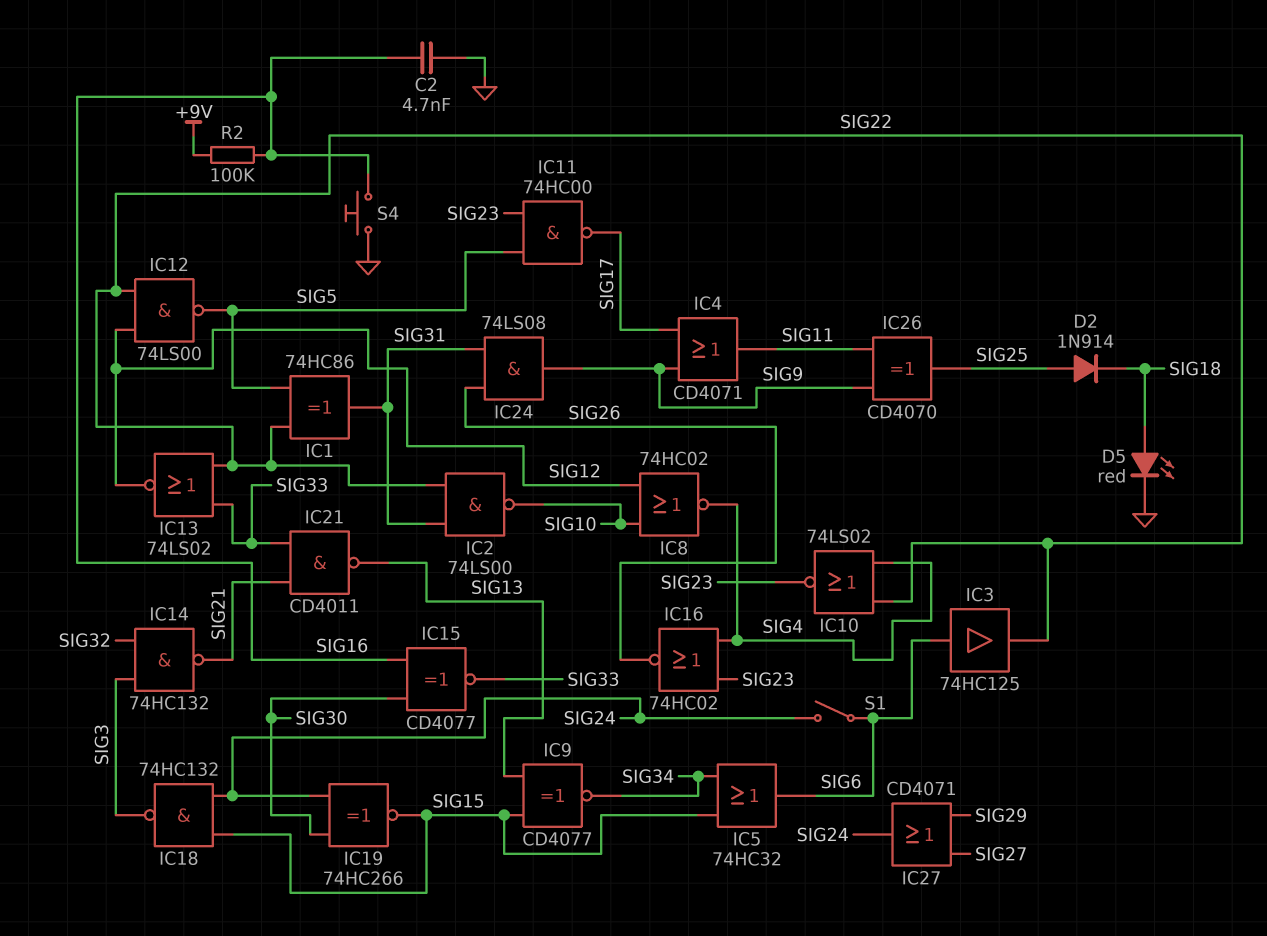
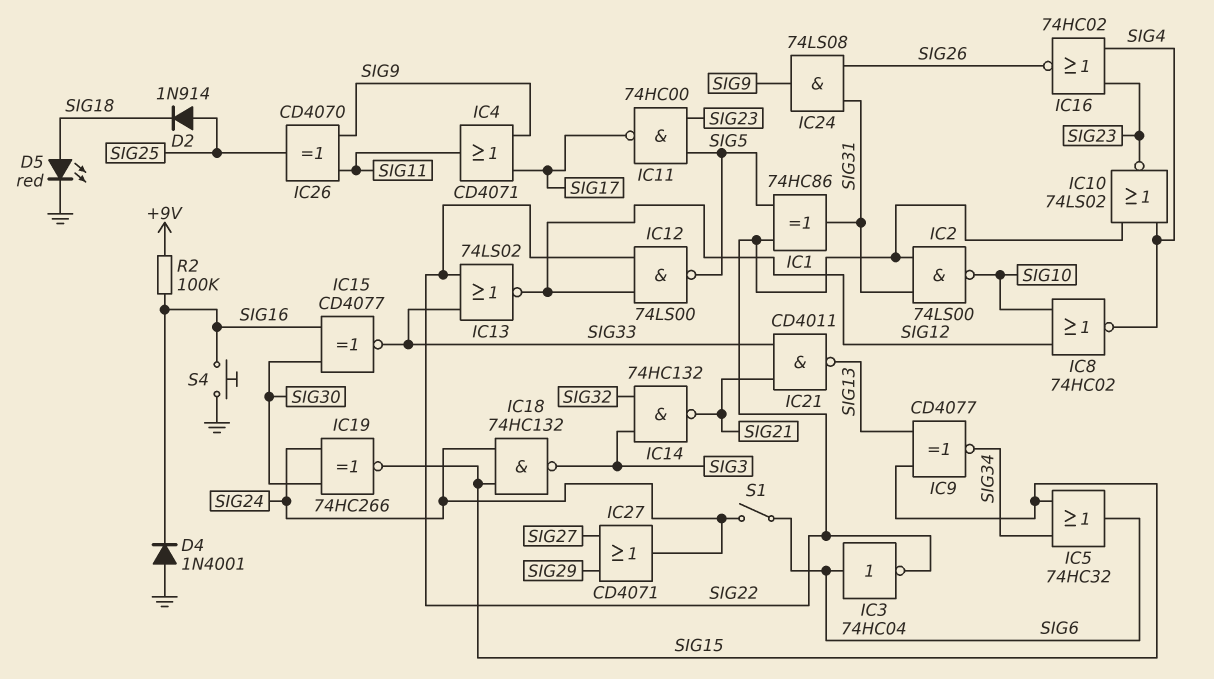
C2: 4.7nF (GND, SIG16) -> none
D4: none -> diode 1N4001 (A GND, K SIG16)
IC3: buffer 74HC125 (in SIG6, out SIG22) -> NOT 74HC04 (in SIG6, out SIG22)

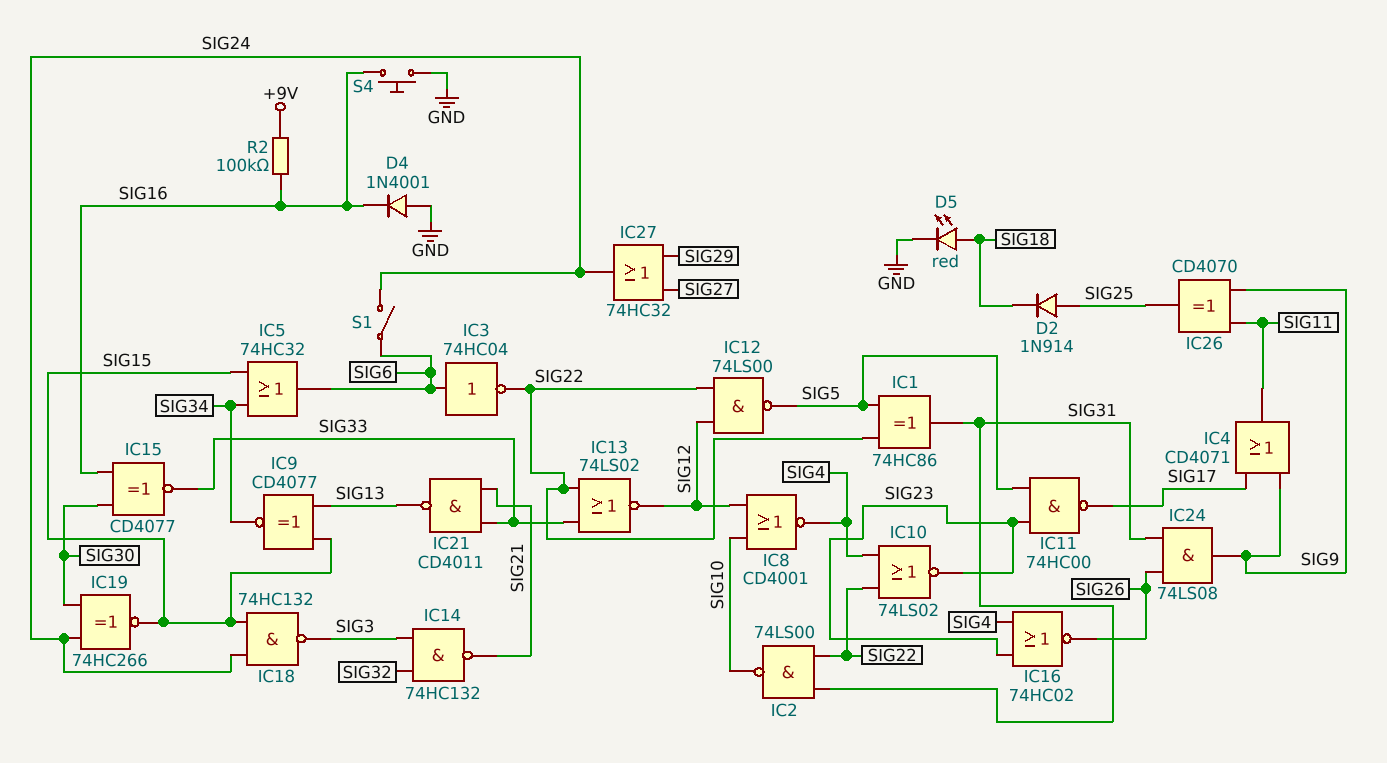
IC8: NOR 74HC02 (in SIG10, in SIG12, out SIG4) -> NOR CD4001 (in SIG10, in SIG12, out SIG4)
IC27: OR CD4071 (in SIG27, in SIG29, out SIG24) -> OR 74HC32 (in SIG27, in SIG29, out SIG24)

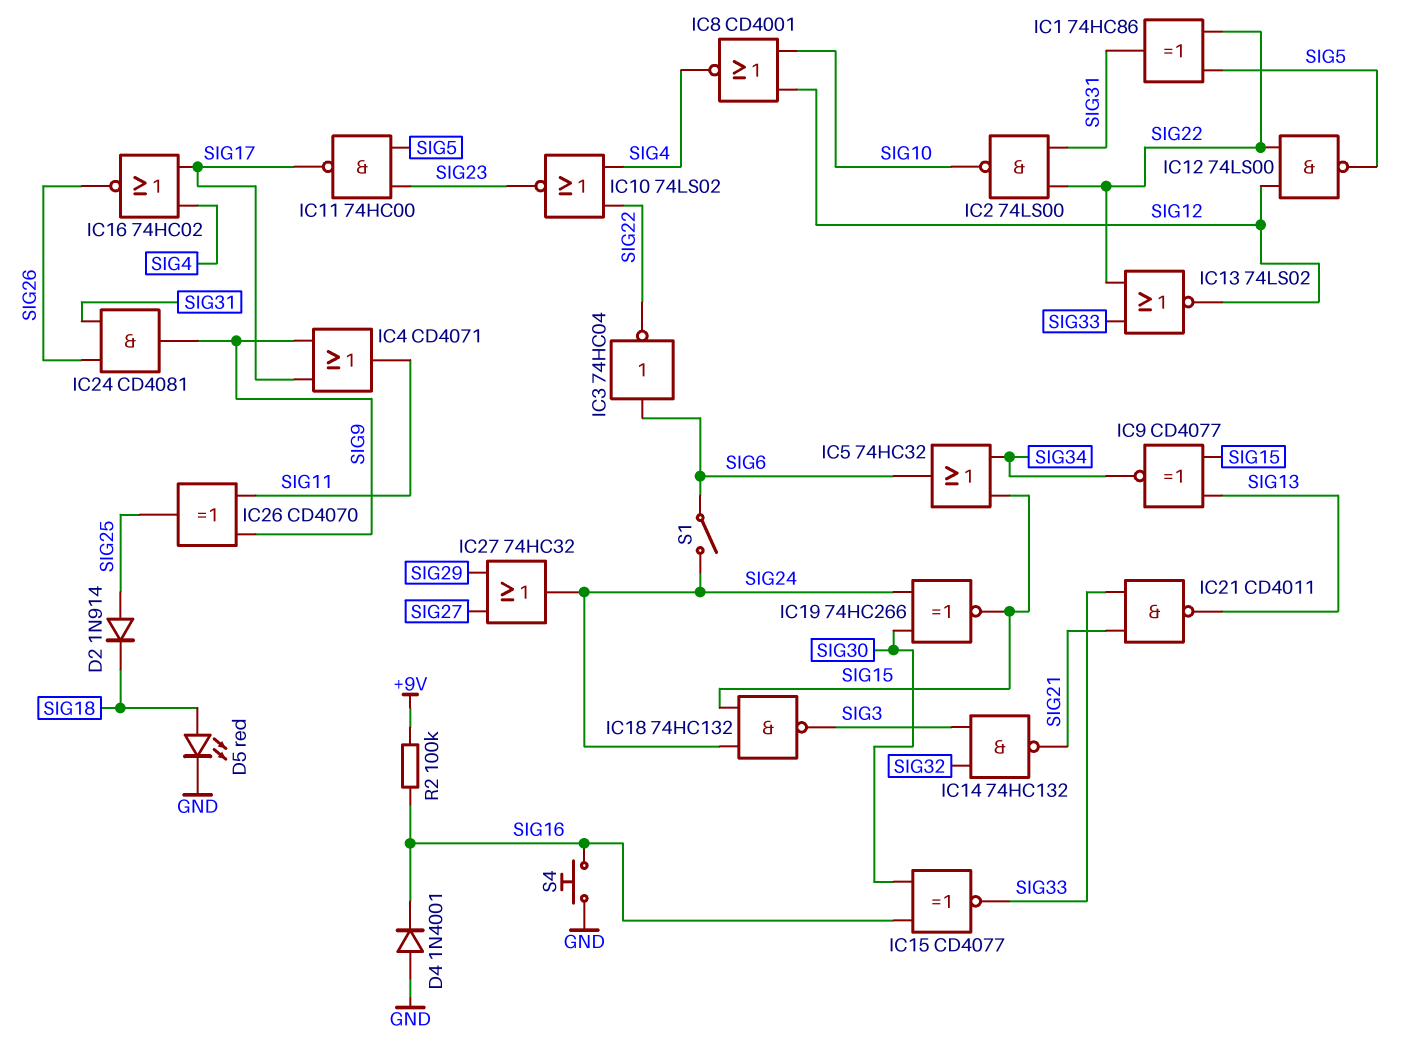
IC16: NOR 74HC02 (in SIG4, in SIG23, out SIG26) -> NOR 74HC02 (in SIG4, in SIG17, out SIG26)
IC24: AND 74LS08 (in SIG26, in SIG31, out SIG9) -> AND CD4081 (in SIG26, in SIG31, out SIG9)

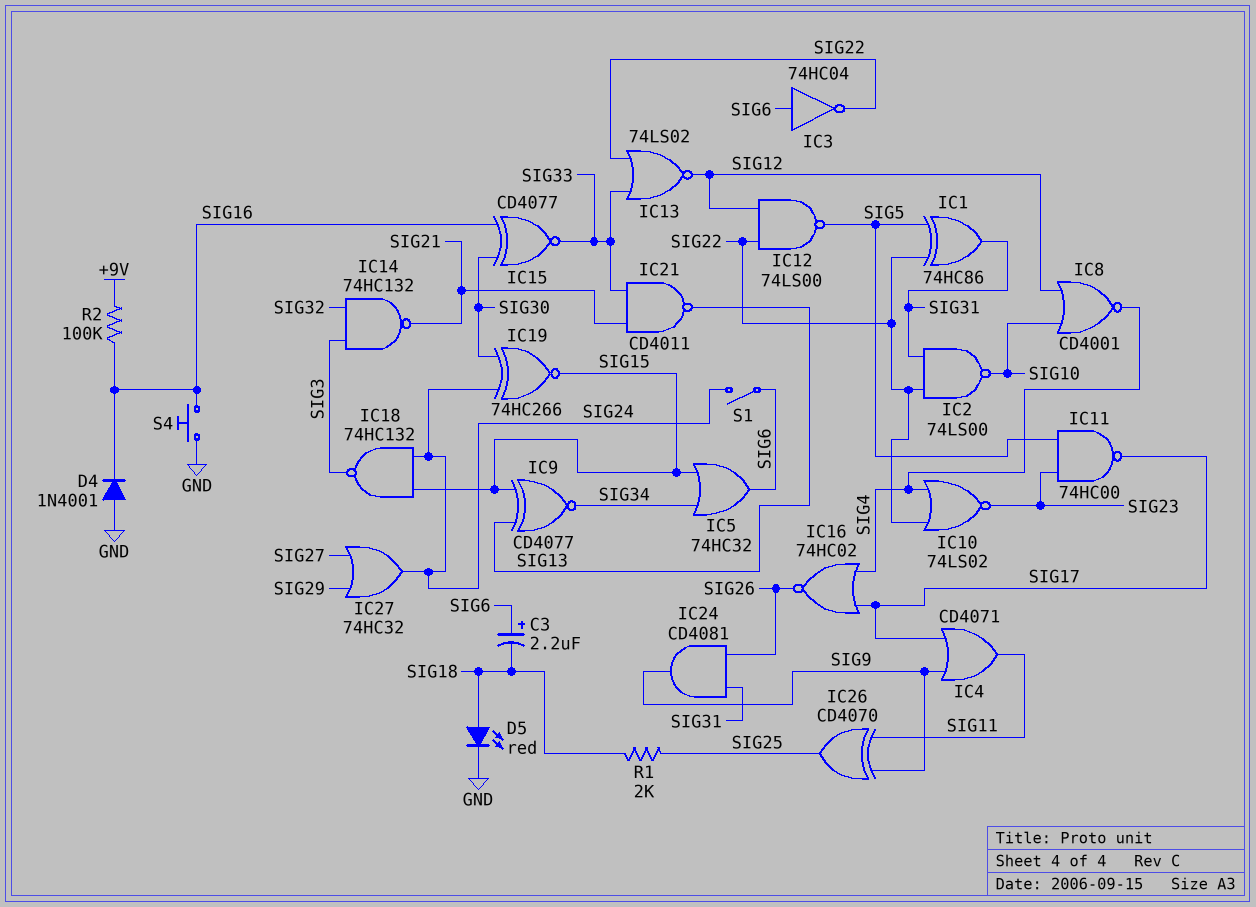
C3: none -> 2.2uF (plus SIG6, minus SIG18)
D2: diode 1N914 (A SIG25, K SIG18) -> none
R1: none -> 2k (SIG18, SIG25)

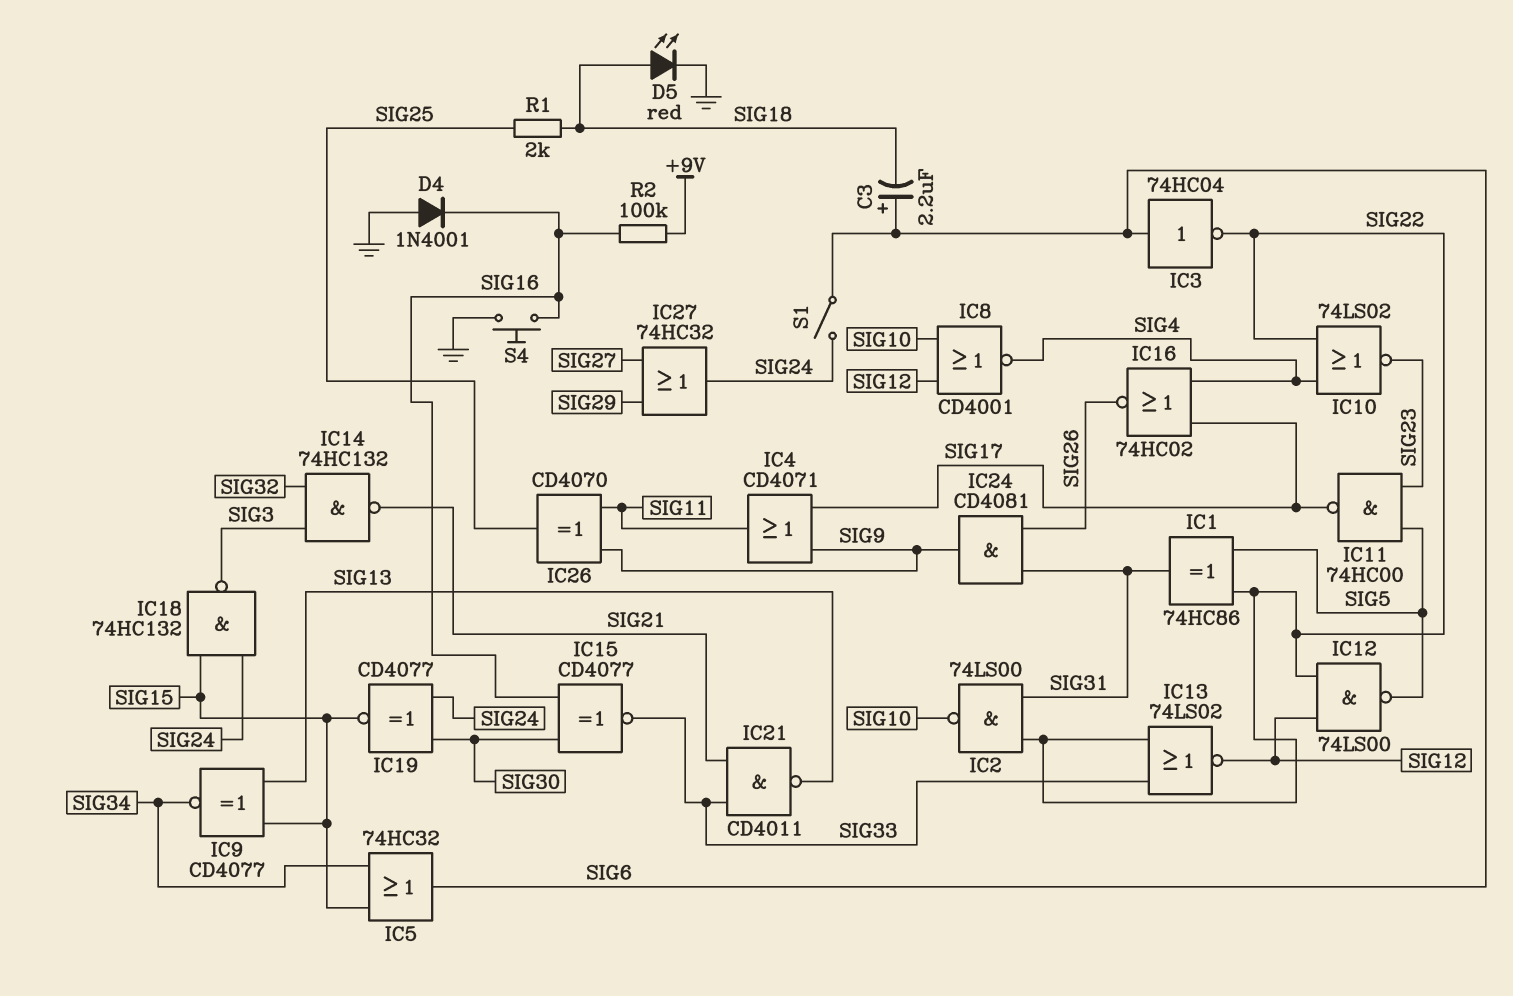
IC19: XNOR 74HC266 (in SIG24, in SIG30, out SIG15) -> XNOR CD4077 (in SIG24, in SIG30, out SIG15)

